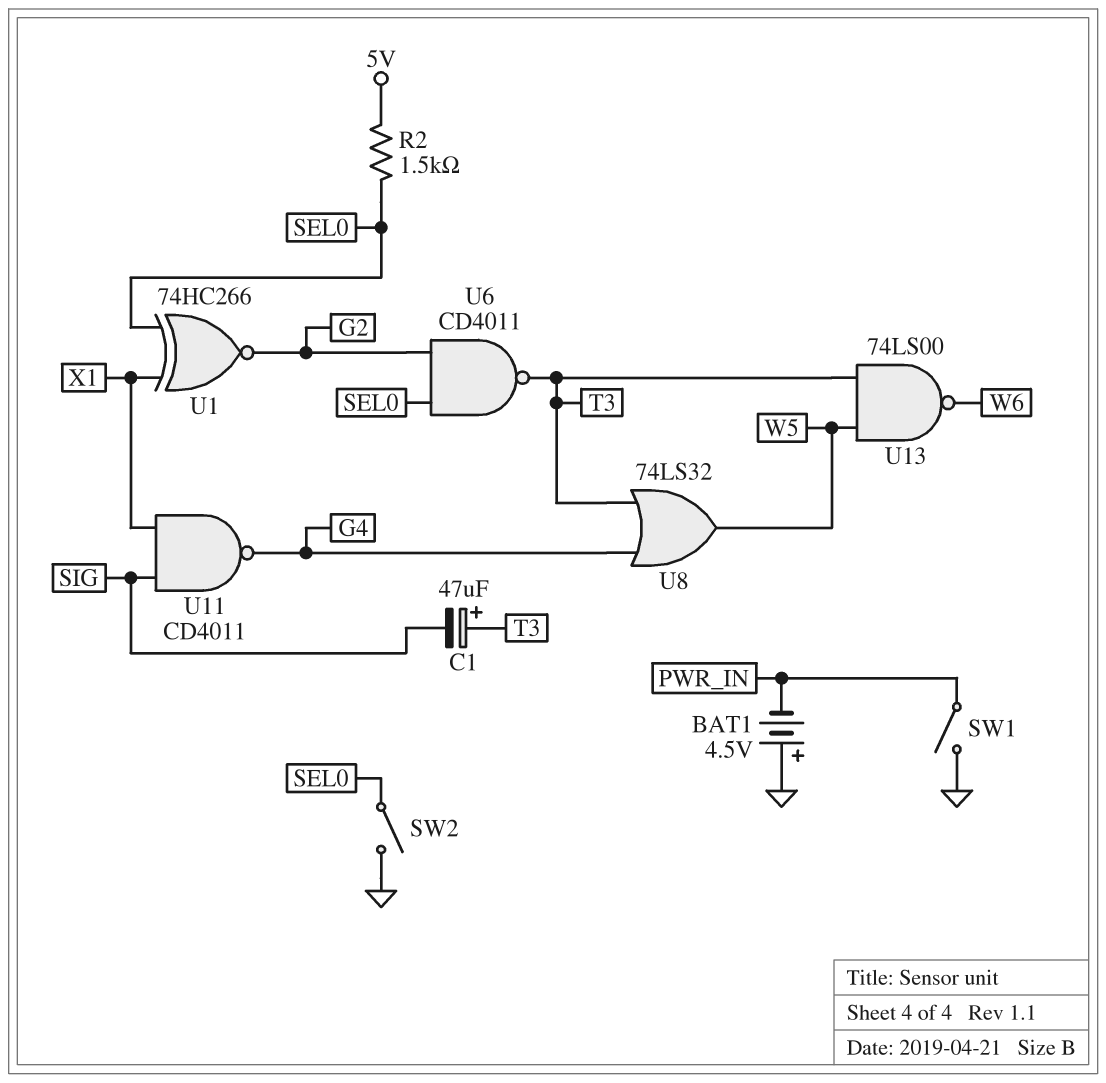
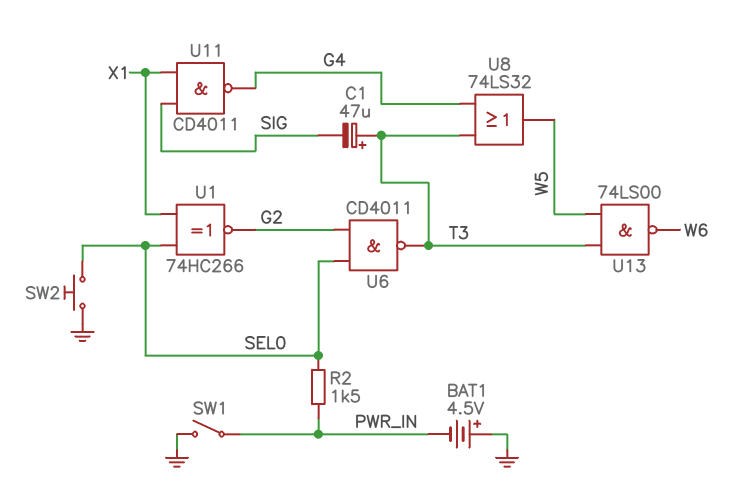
R2: 1.5k (5V, SEL0) -> 1.5k (PWR_IN, SEL0)
SW2: switch (GND, SEL0) -> button (GND, SEL0)

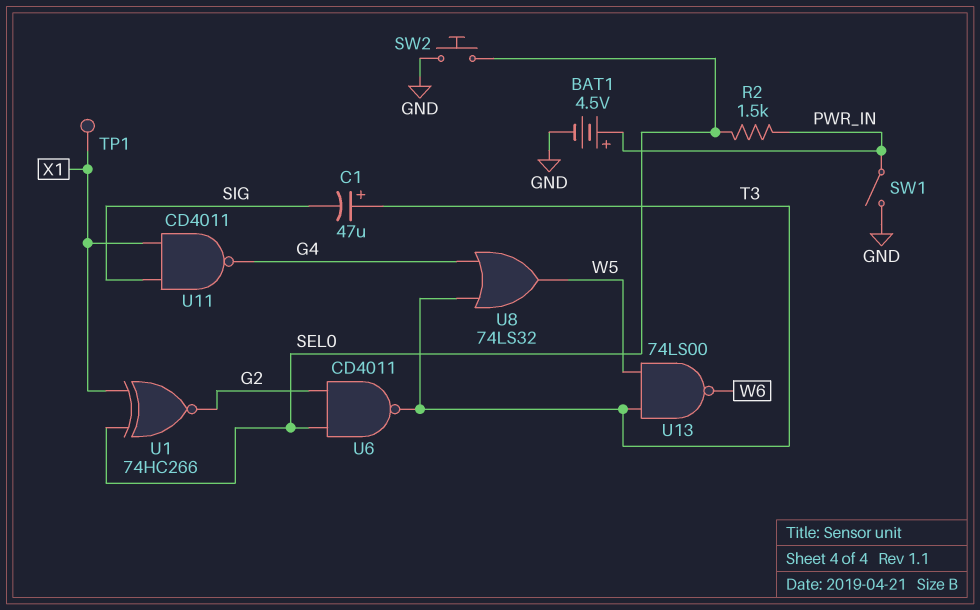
BAT1: 4.5V (plus GND, minus PWR_IN) -> 4.5V (plus PWR_IN, minus GND)
TP1: none -> test point (X1)

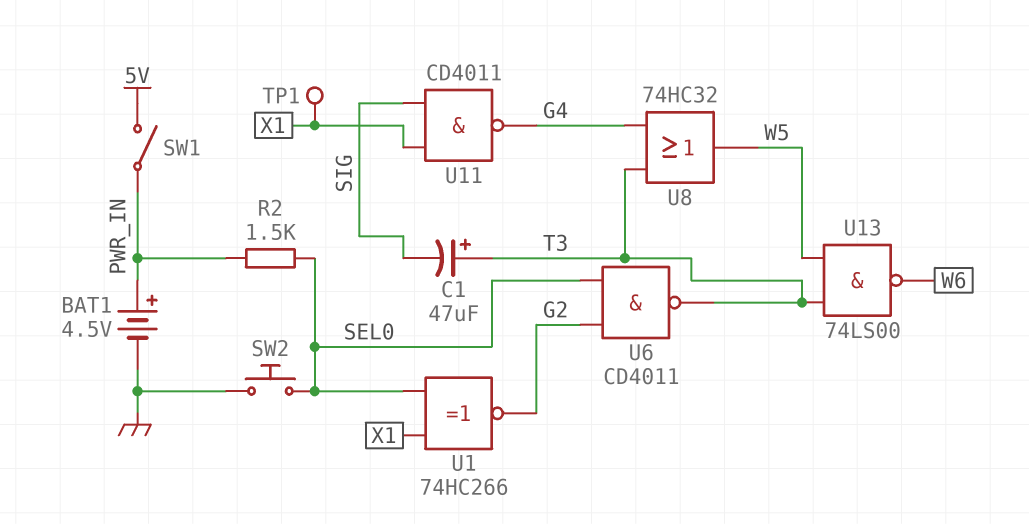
SW1: switch (GND, PWR_IN) -> switch (5V, PWR_IN)
U8: OR 74LS32 (in G4, in T3, out W5) -> OR 74HC32 (in G4, in T3, out W5)

